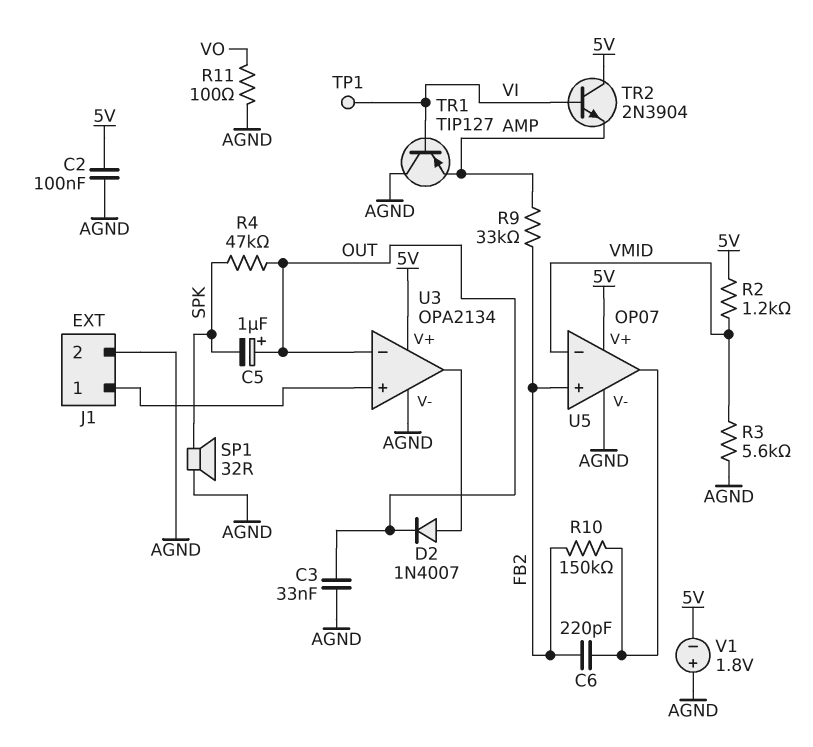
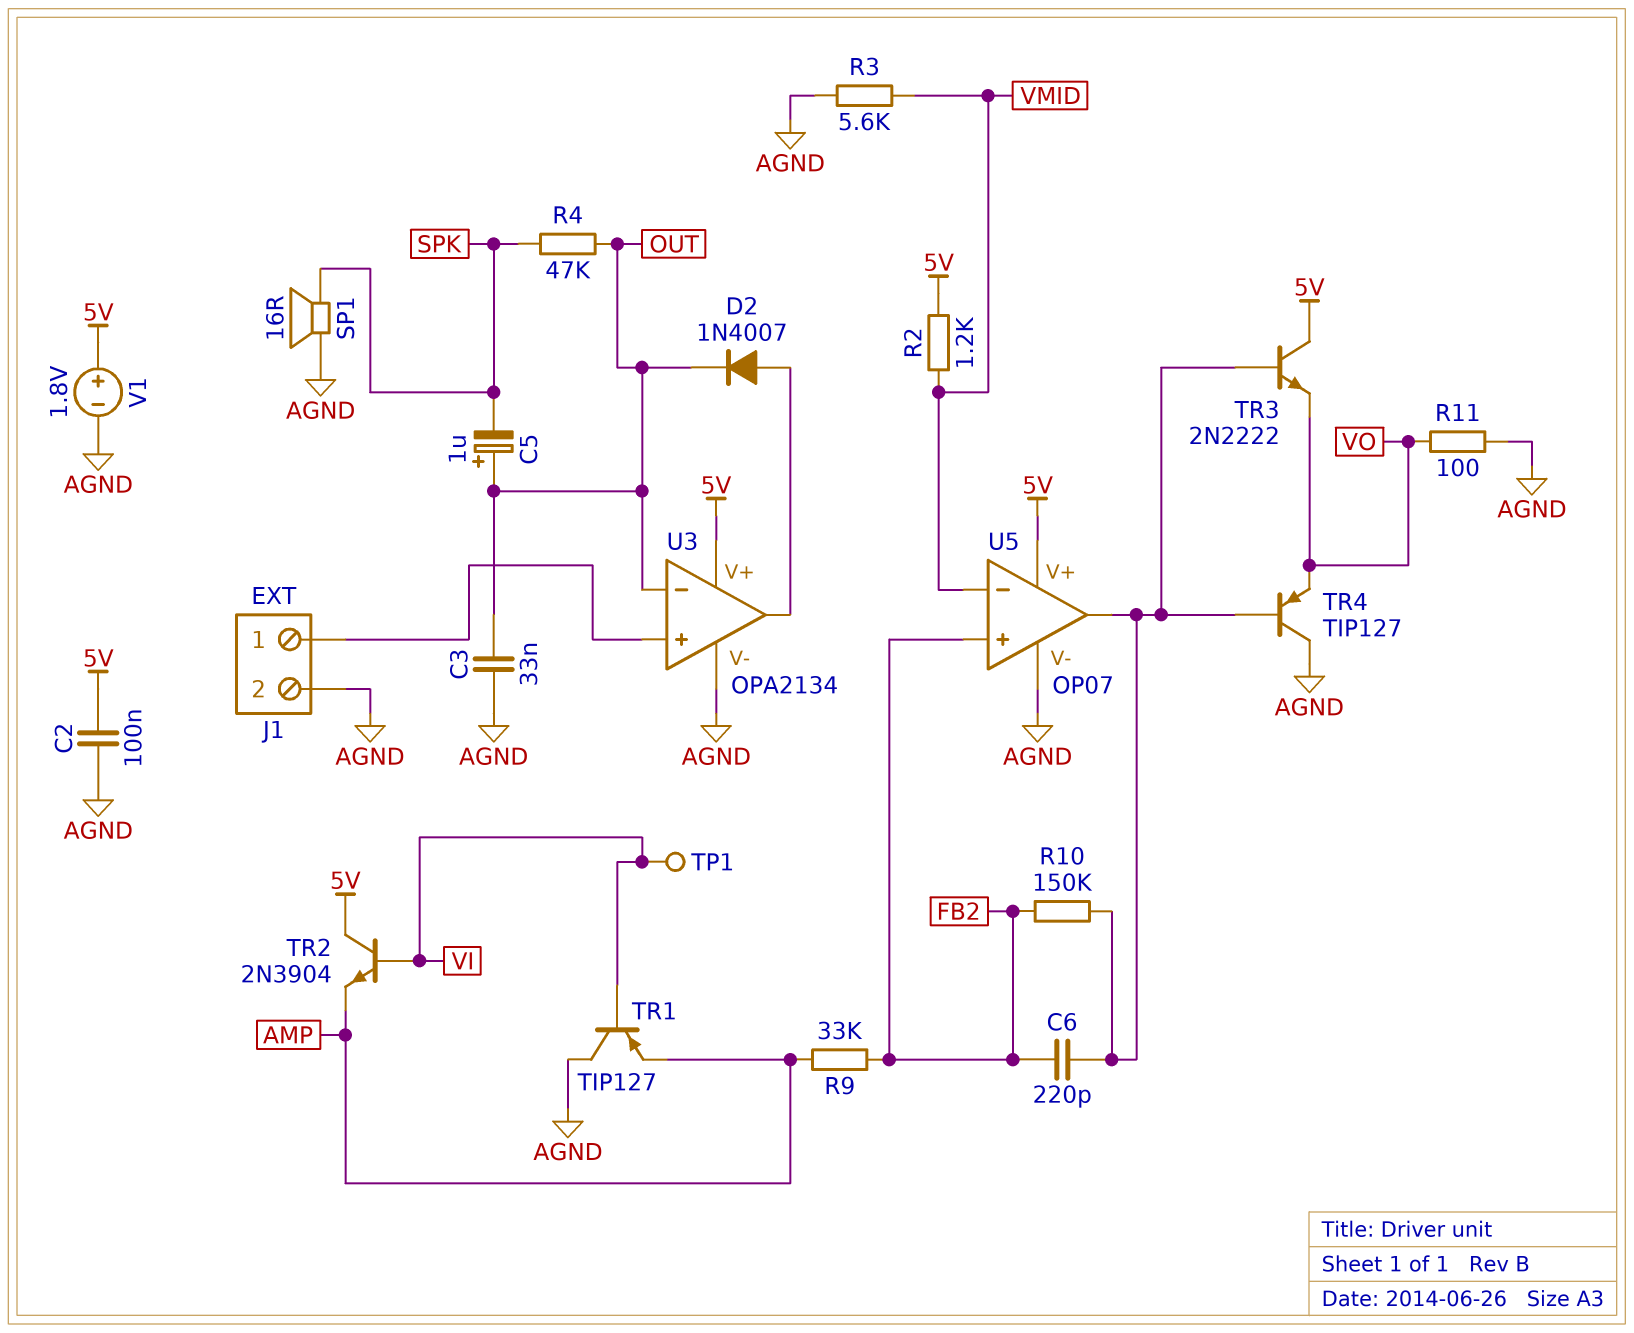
SP1: speaker 32R (AGND, SPK) -> speaker 16R (AGND, SPK)
TR3: none -> NPN 2N2222 (B U5/out, C 5V, E VO)
TR4: none -> PNP TIP127 (B U5/out, C AGND, E VO)
V1: 1.8V (plus AGND, minus 5V) -> 1.8V (plus 5V, minus AGND)

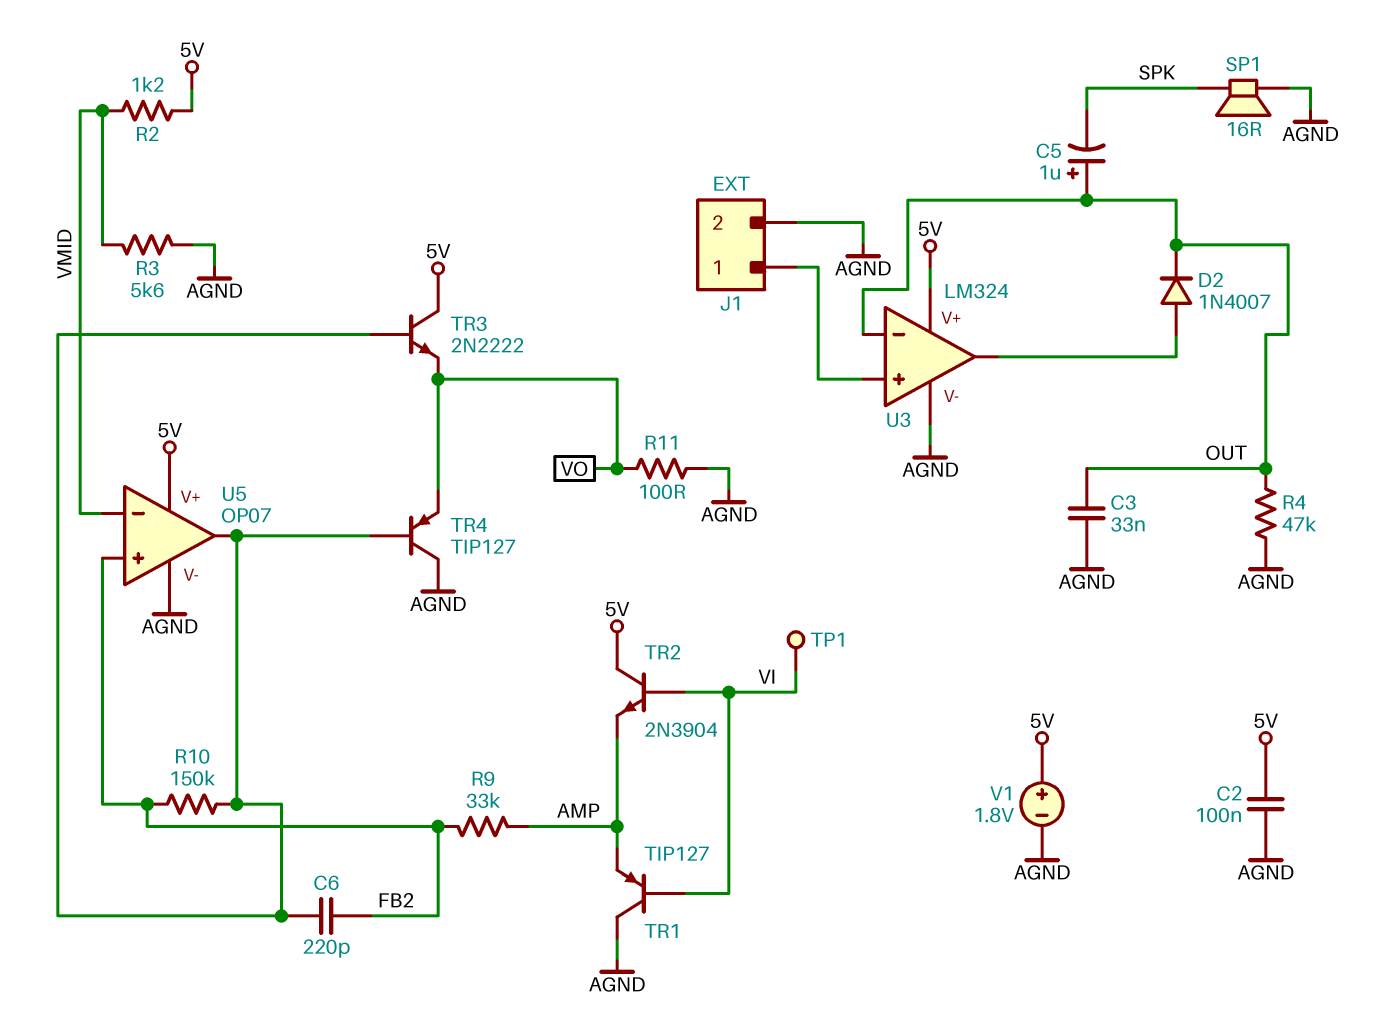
R4: 47k (OUT, SPK) -> 47k (AGND, OUT)
U3: OPA2134 -> LM324

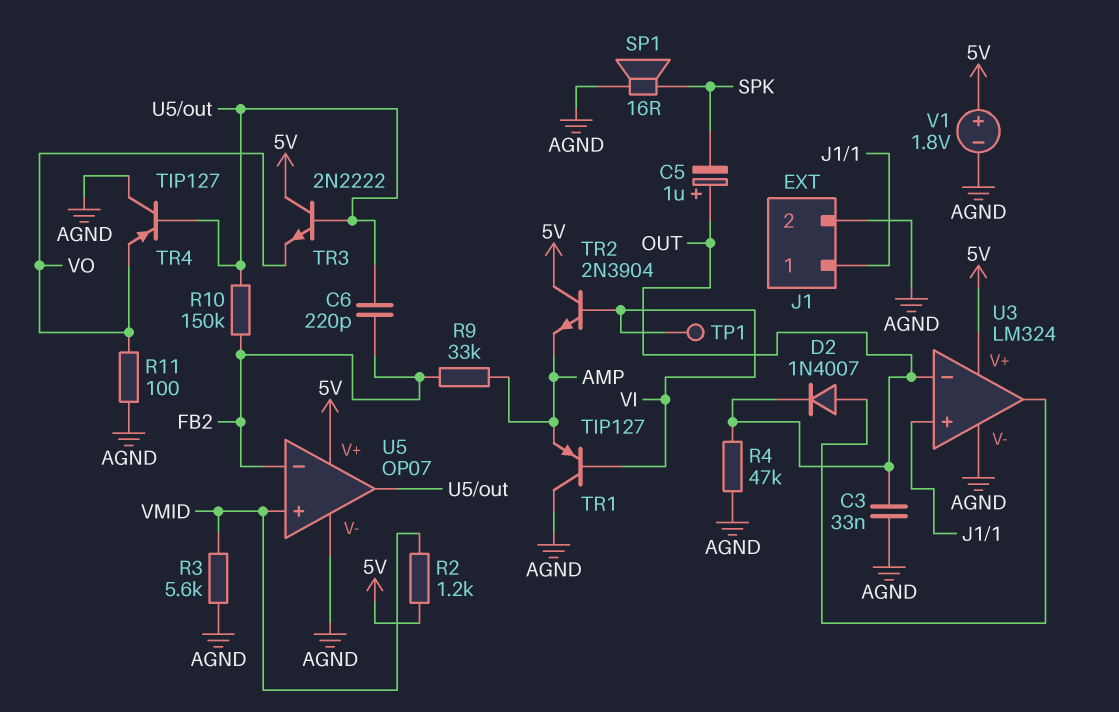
C2: 100nF (5V, AGND) -> none
U5 pin in+: FB2 -> VMID
U5 pin in-: VMID -> FB2

